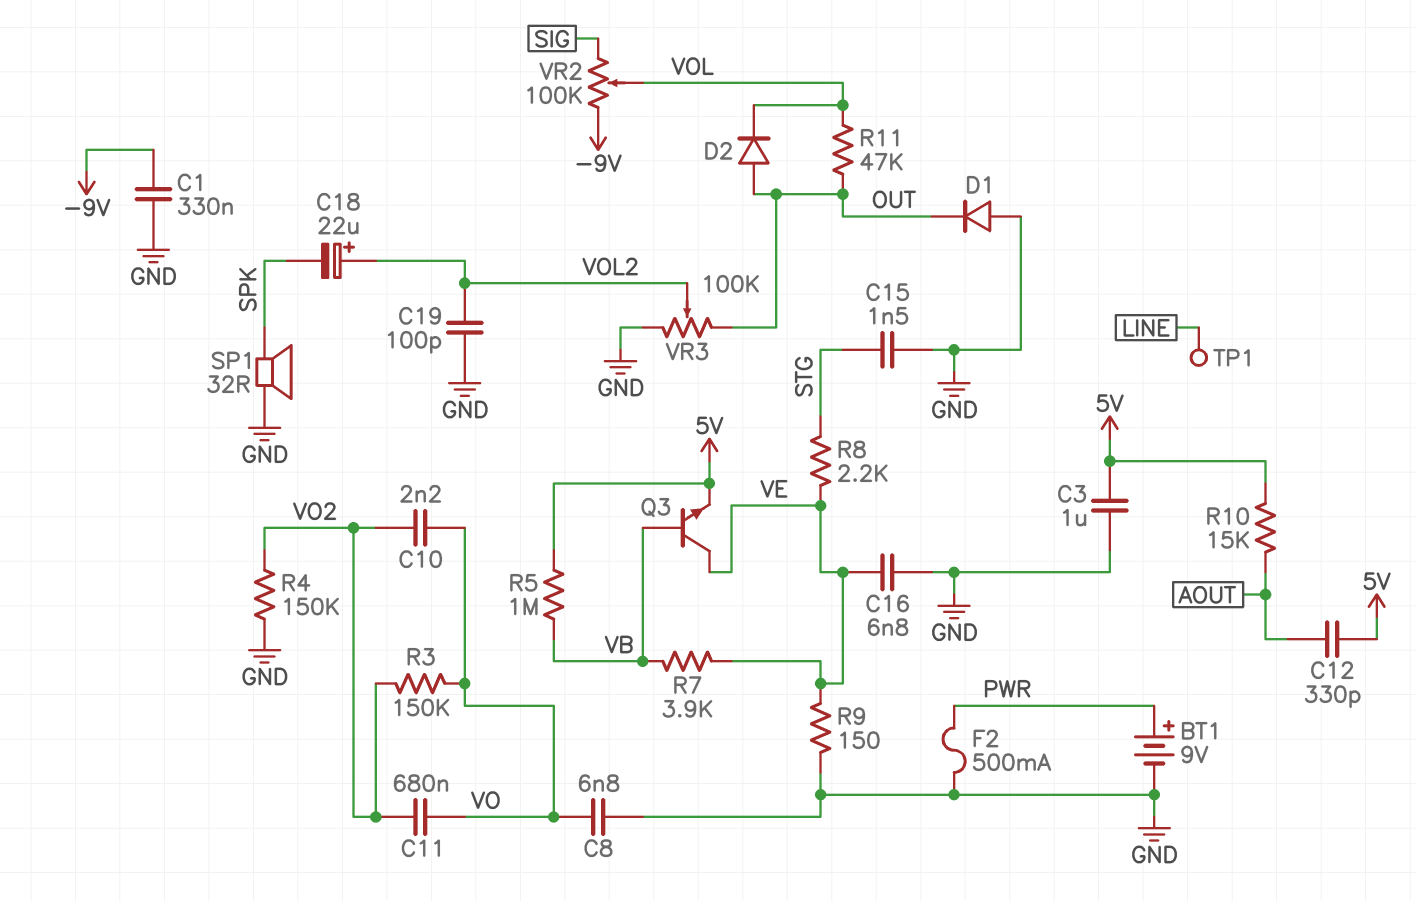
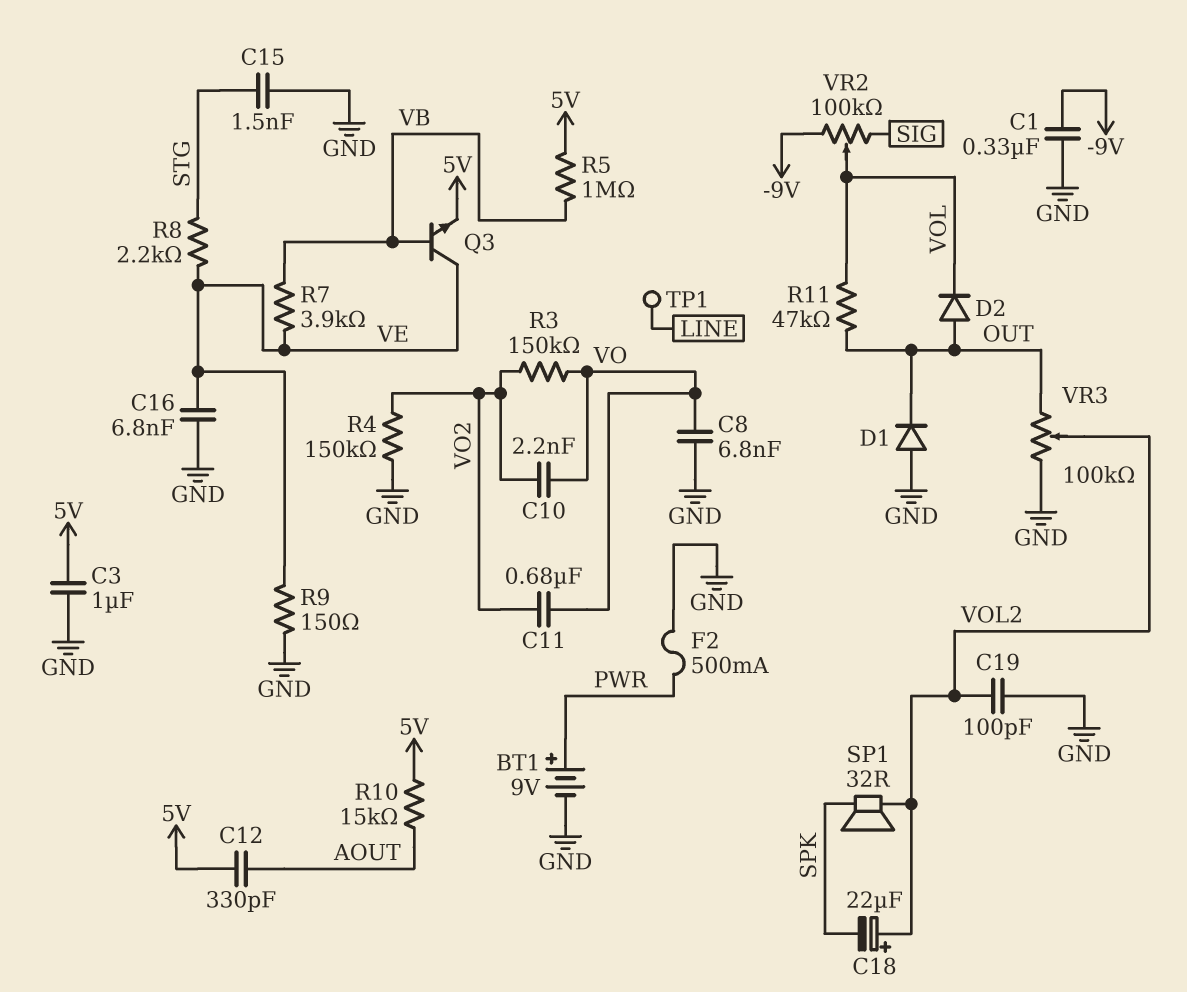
SP1: speaker 32R (GND, SPK) -> speaker 32R (SPK, VOL2)

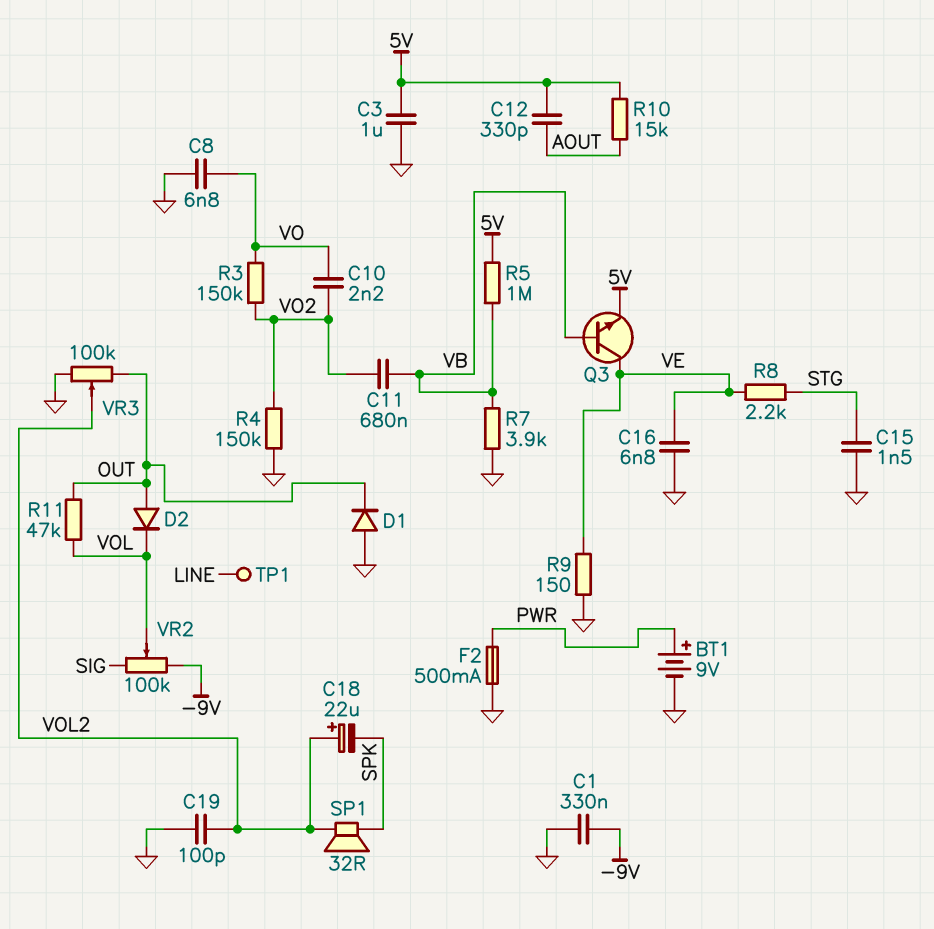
C11: 680nF (VO, VO2) -> 680nF (VB, VO2)
R7: 3.9k (VB, VE) -> 3.9k (GND, VB)

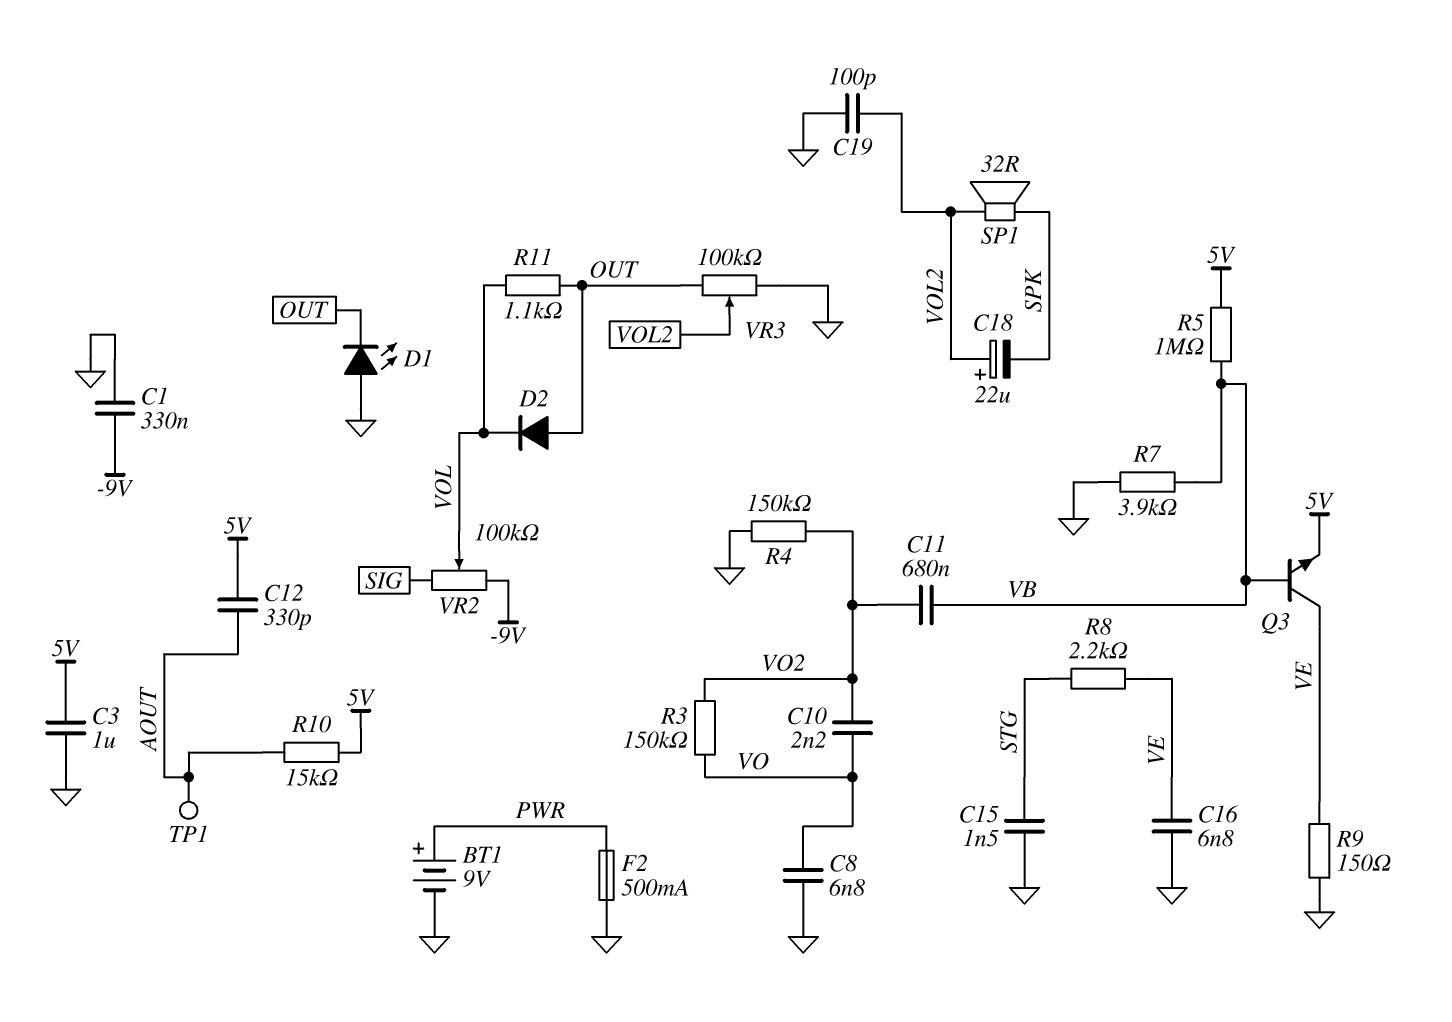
D1: diode (A GND, K OUT) -> LED (A GND, K OUT)
R11: 47k (OUT, VOL) -> 1.1k (OUT, VOL)
TP1: test point (LINE) -> test point (AOUT)

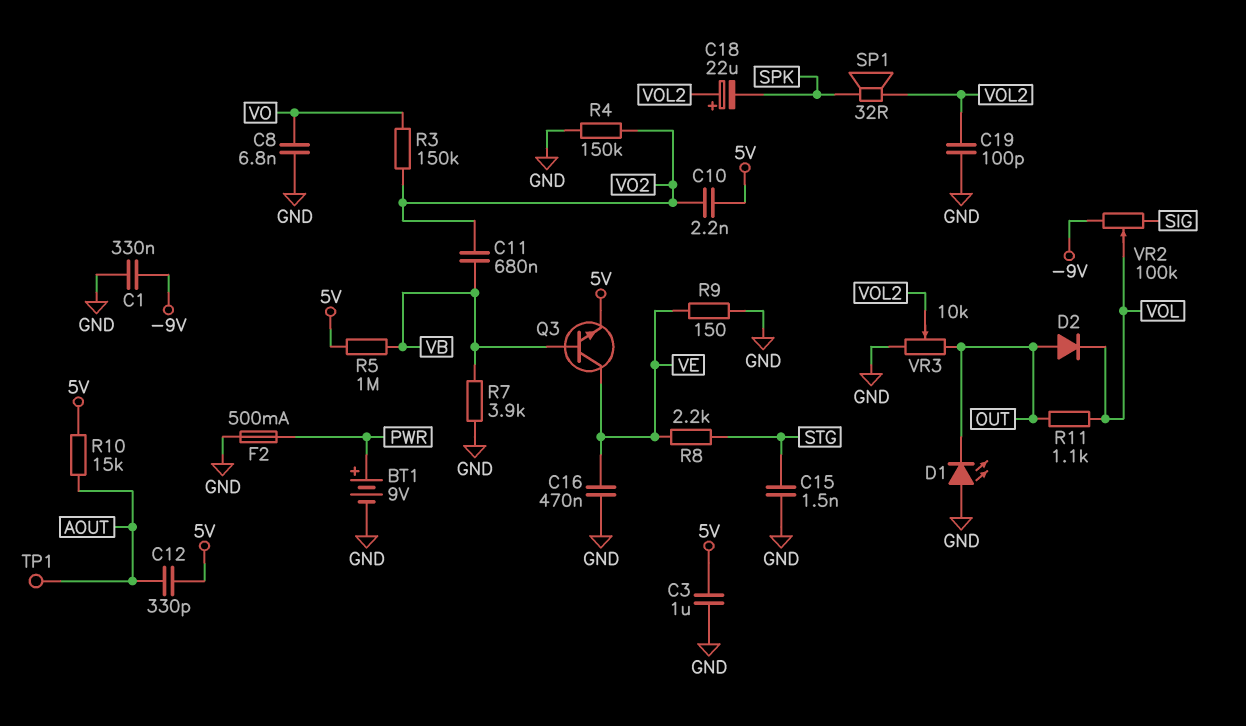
C10: 2.2nF (VO, VO2) -> 2.2nF (5V, VO2)
C16: 6.8nF (GND, VE) -> 470nF (GND, VE)
VR3: 100k (GND, OUT, wiper VOL2) -> 10k (GND, OUT, wiper VOL2)

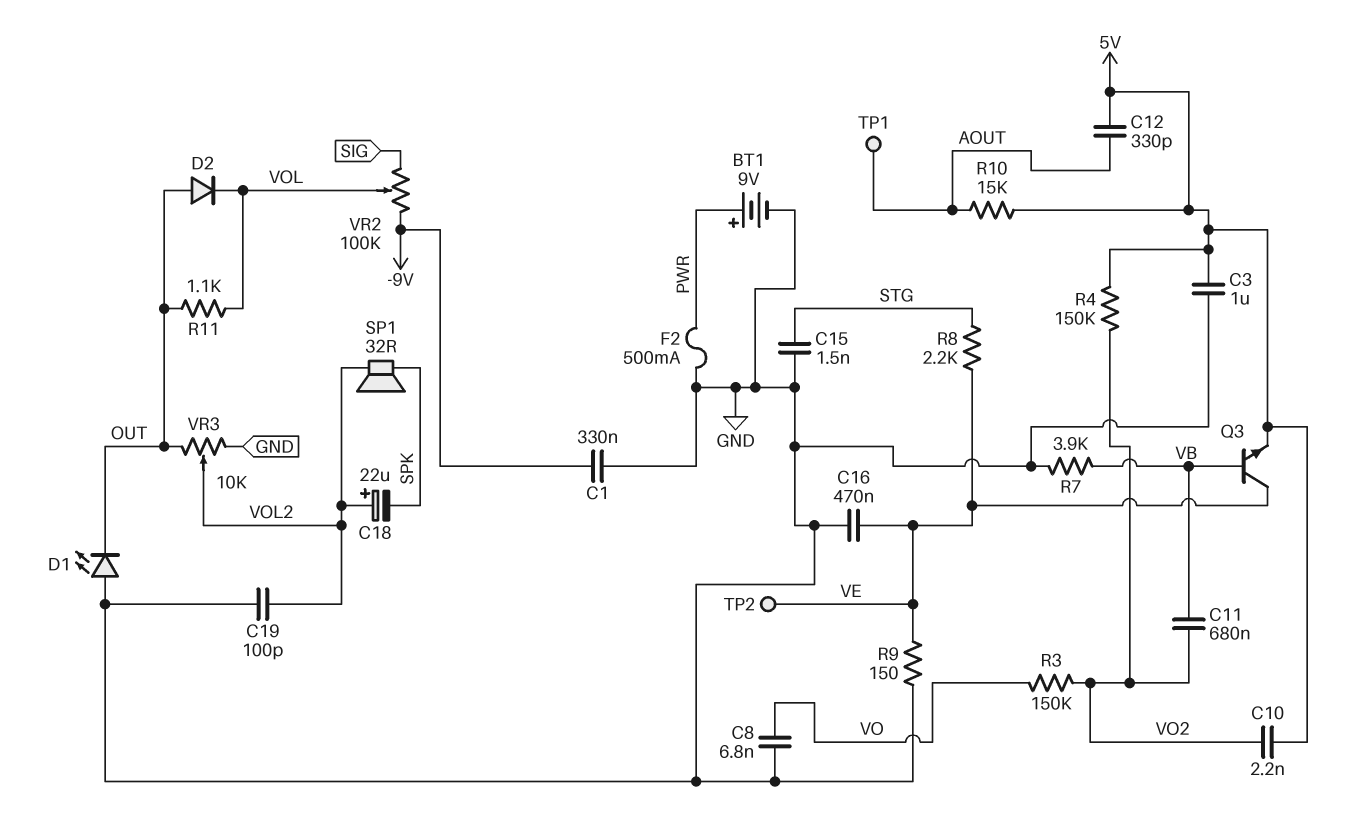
R4: 150k (GND, VO2) -> 150k (5V, VO2)
R5: 1M (5V, VB) -> none
TP2: none -> test point (VE)

